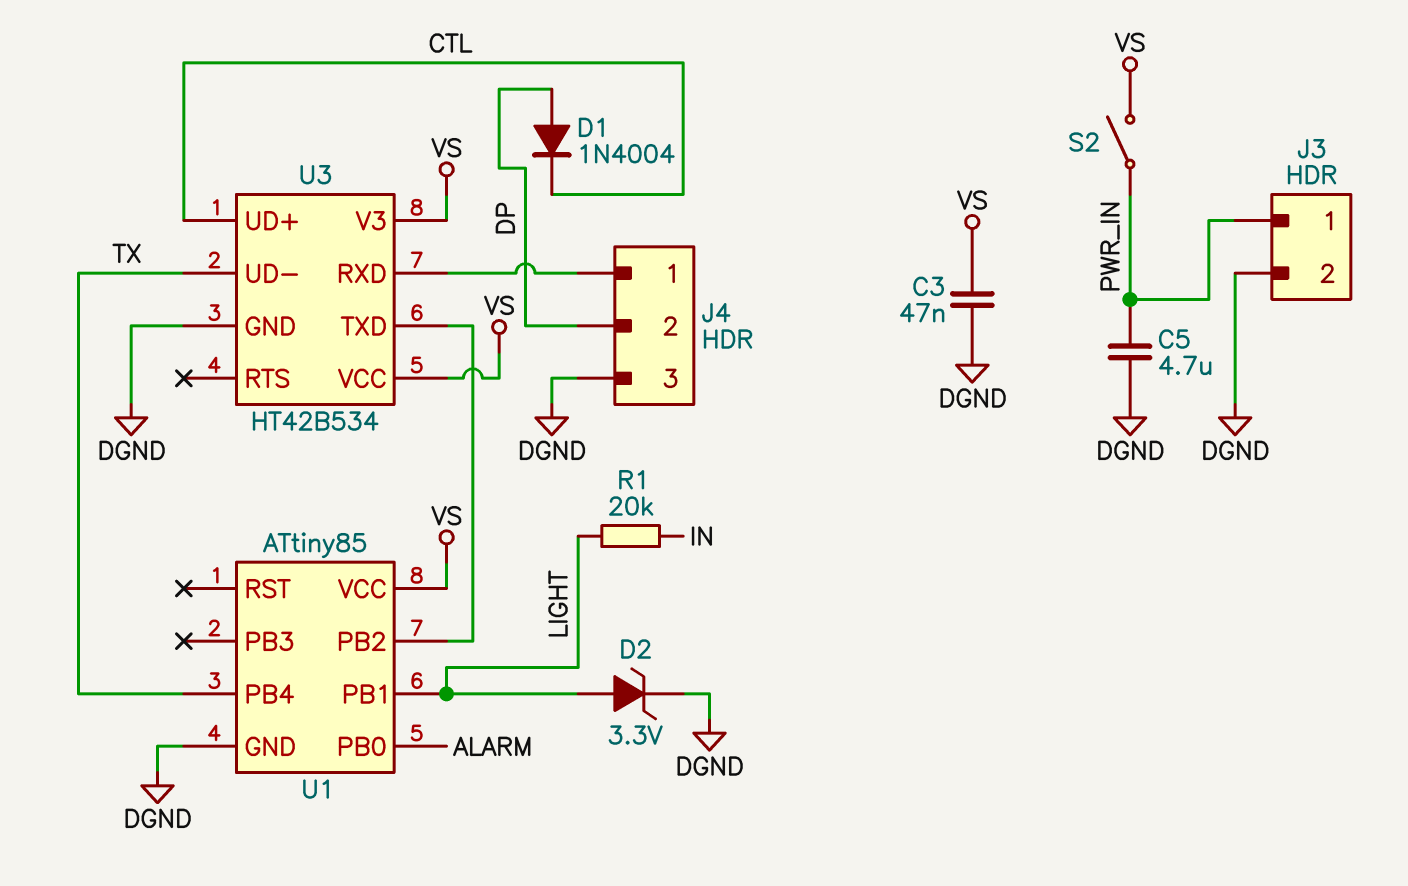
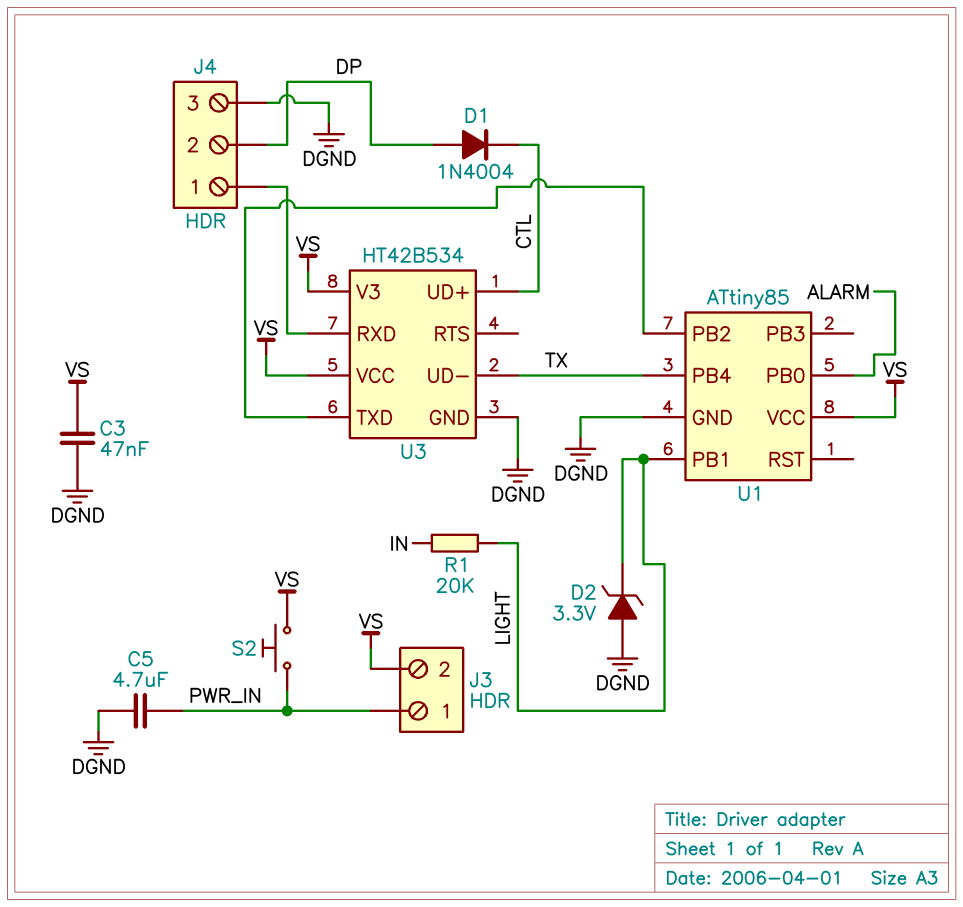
D2: zener 3.3V (A LIGHT, K DGND) -> zener 3.3V (A DGND, K LIGHT)
J3 pin 2: DGND -> VS
S2: switch (PWR_IN, VS) -> button (PWR_IN, VS)

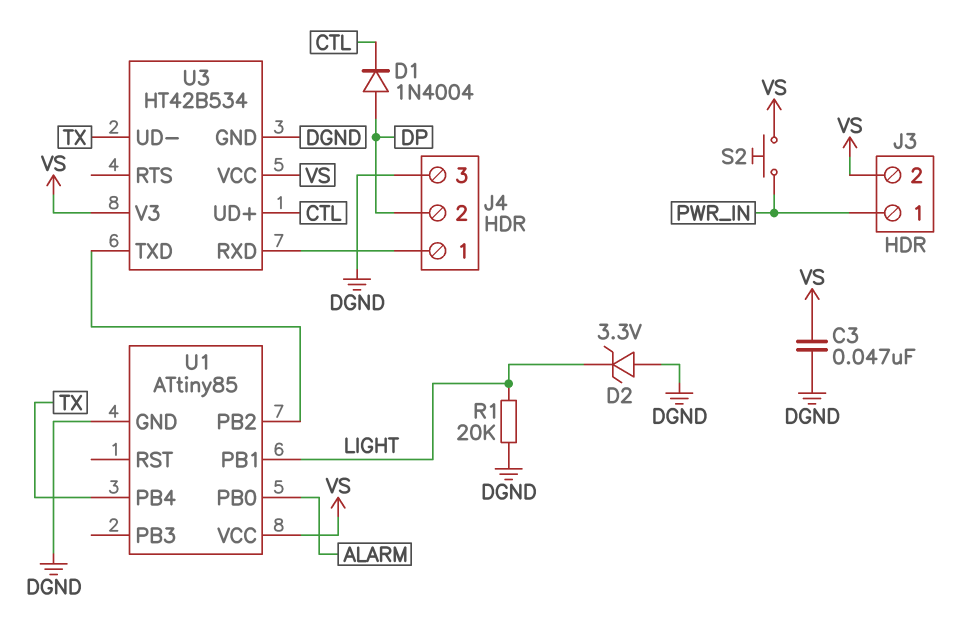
C5: 4.7uF (DGND, PWR_IN) -> none
R1: 20k (IN, LIGHT) -> 20k (DGND, LIGHT)

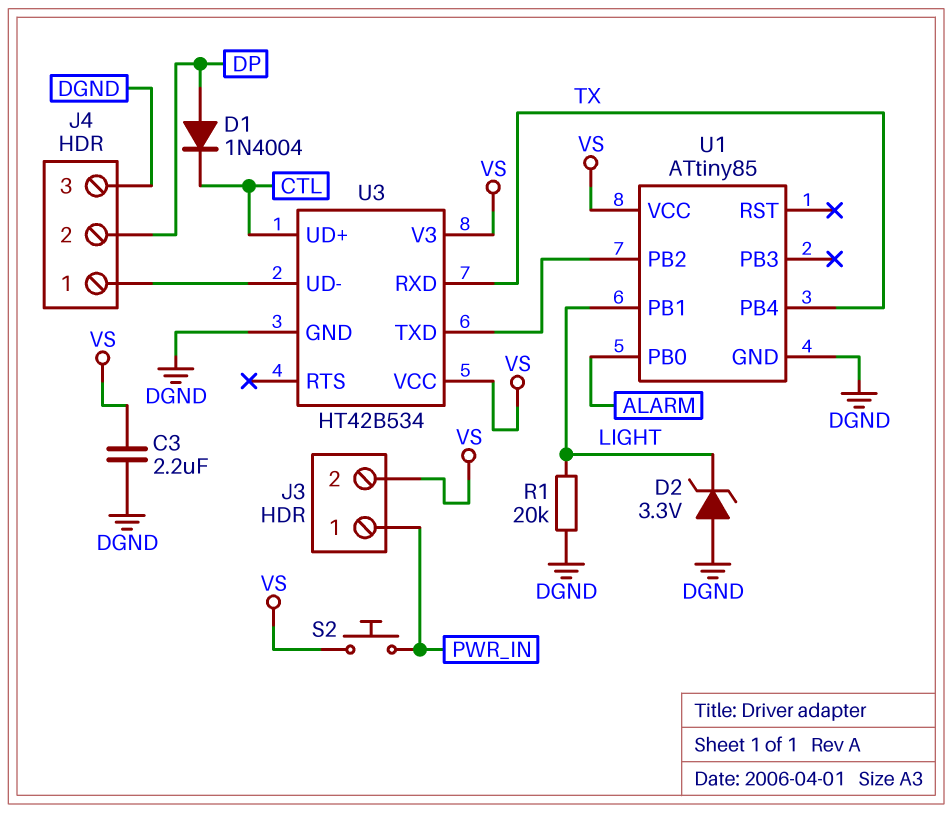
C3: 47nF (DGND, VS) -> 2.2uF (DGND, VS)
U3 pin RXD: J4/1 -> TX
U3 pin UD-: TX -> J4/1

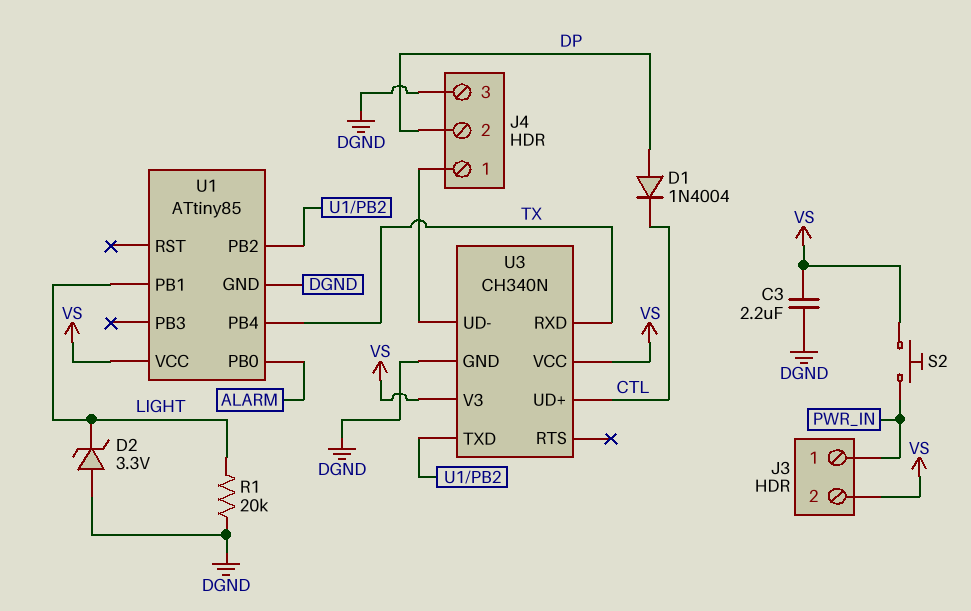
U3: HT42B534 -> CH340N

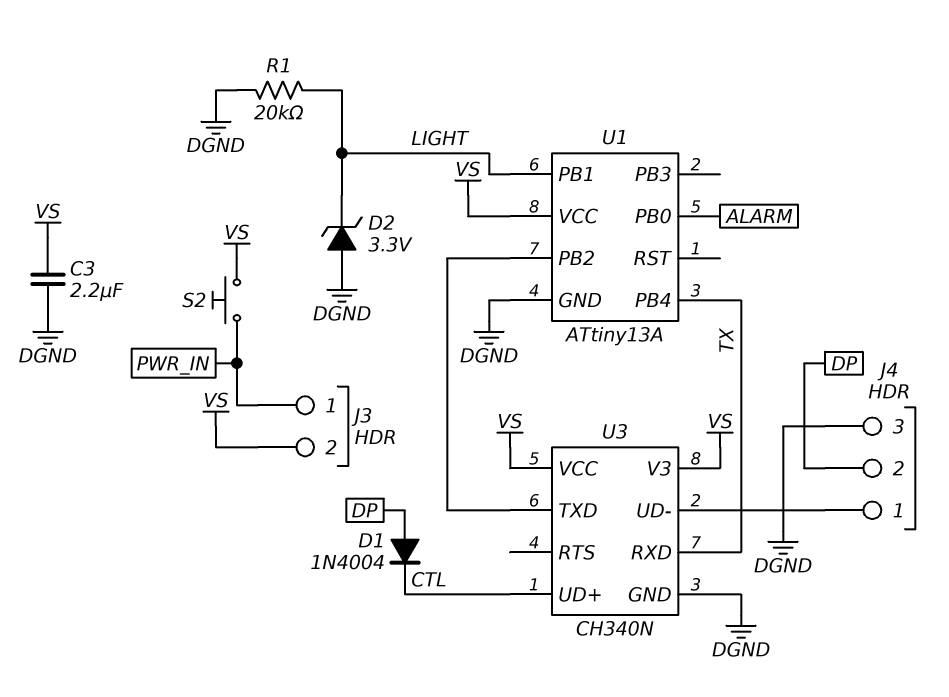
U1: ATtiny85 -> ATtiny13A

